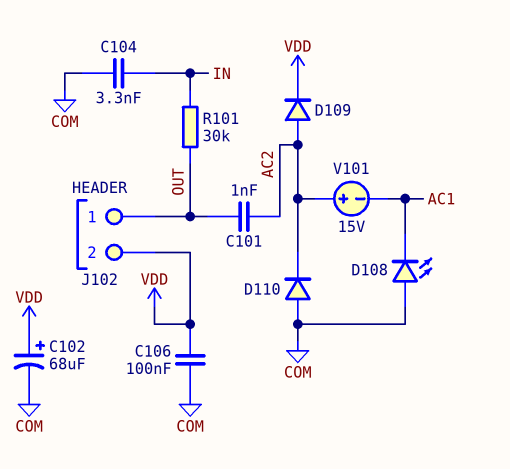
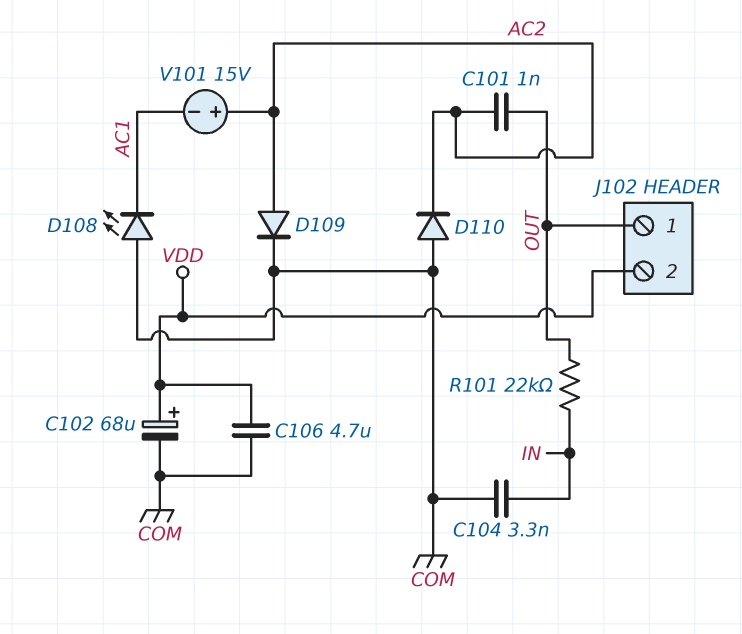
C106: 100nF (COM, VDD) -> 4.7uF (COM, VDD)
D109: diode (A AC2, K VDD) -> diode (A AC2, K COM)
R101: 30k (IN, OUT) -> 22k (IN, OUT)

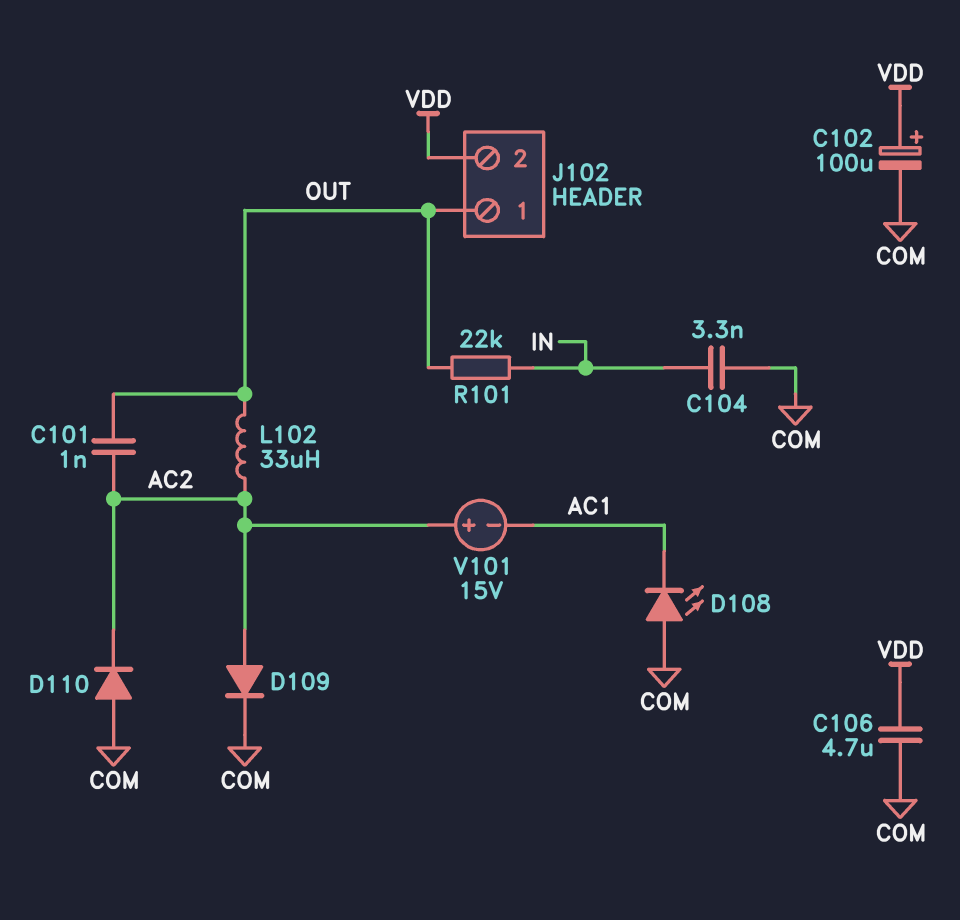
C102: 68uF (plus VDD, minus COM) -> 100uF (plus VDD, minus COM)
L102: none -> 33uH (AC2, OUT)

